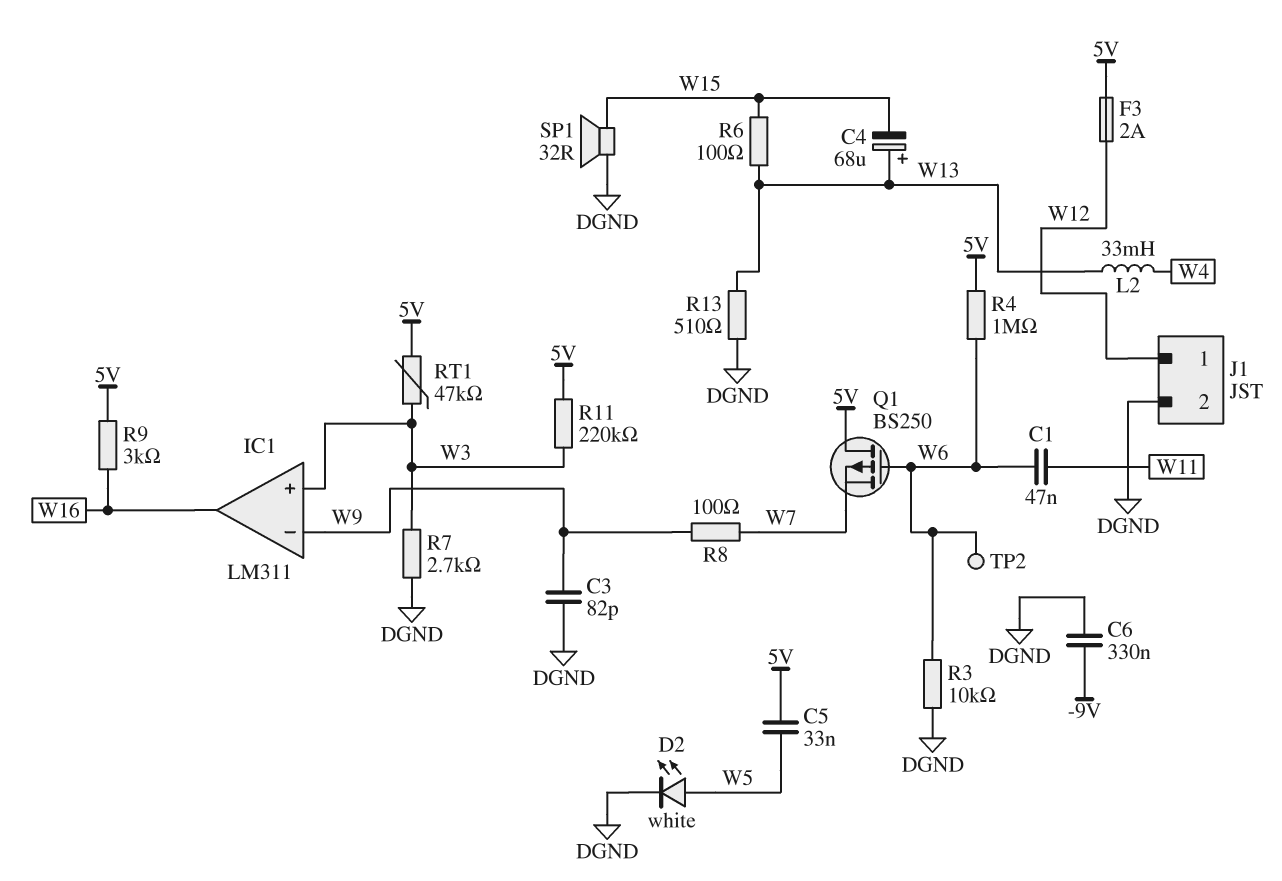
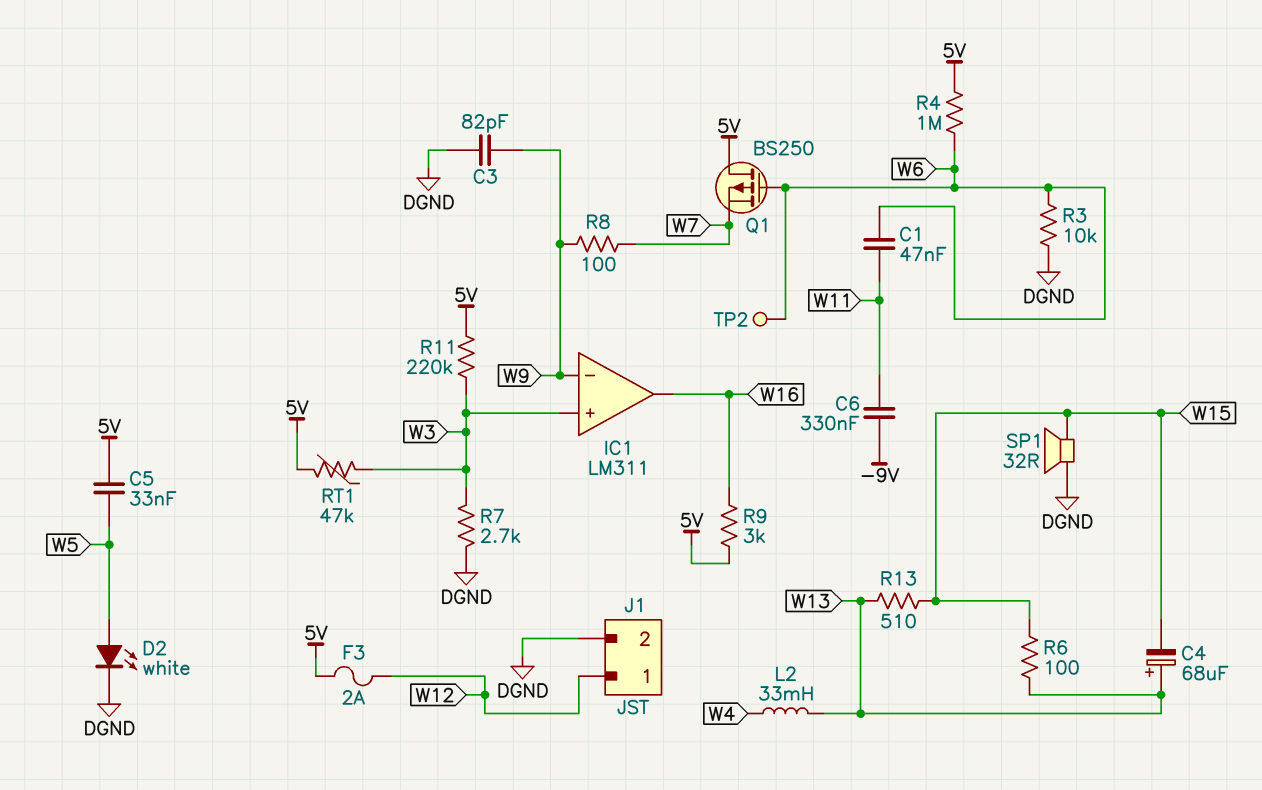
C6: 330nF (-9V, DGND) -> 330nF (-9V, W11)
R13: 510 (DGND, W13) -> 510 (W13, W15)

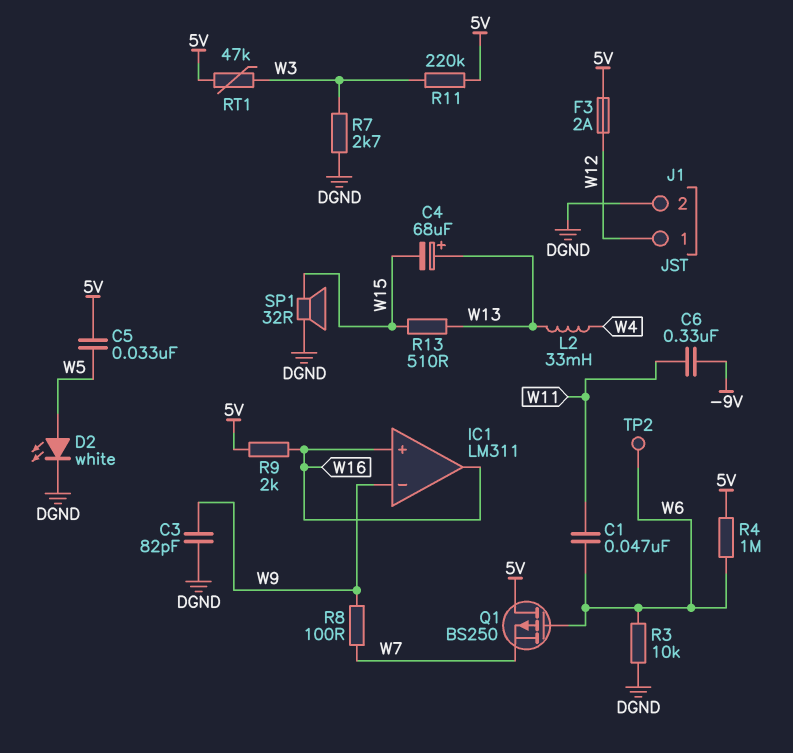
IC1 pin in+: W3 -> W16
R6: 100 (W13, W15) -> none
R9: 3k (5V, W16) -> 2k (5V, W16)

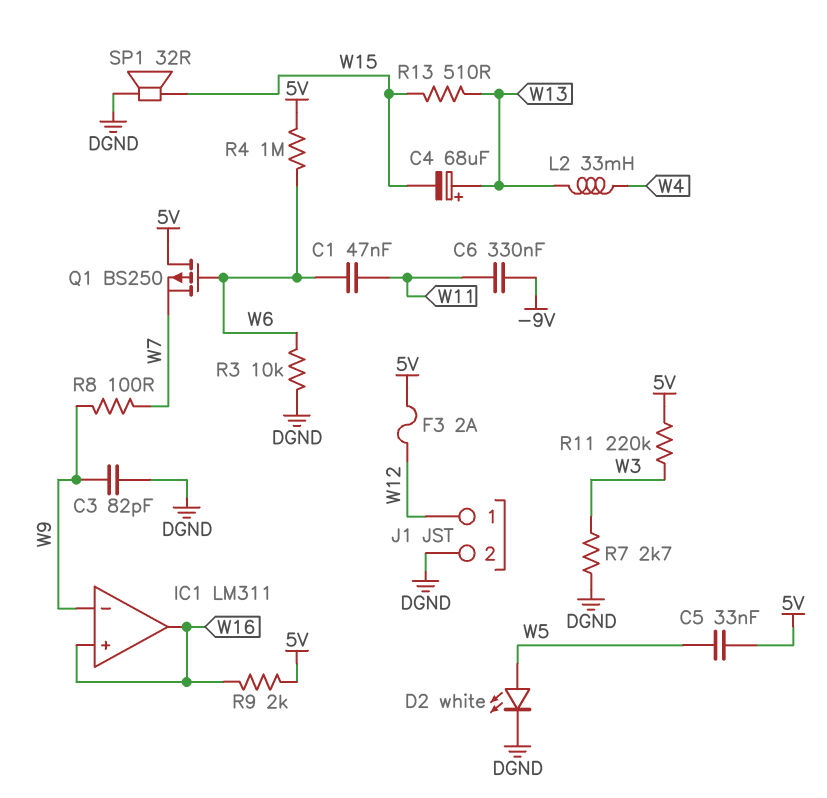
RT1: 47k (5V, W3) -> none
TP2: test point (W6) -> none

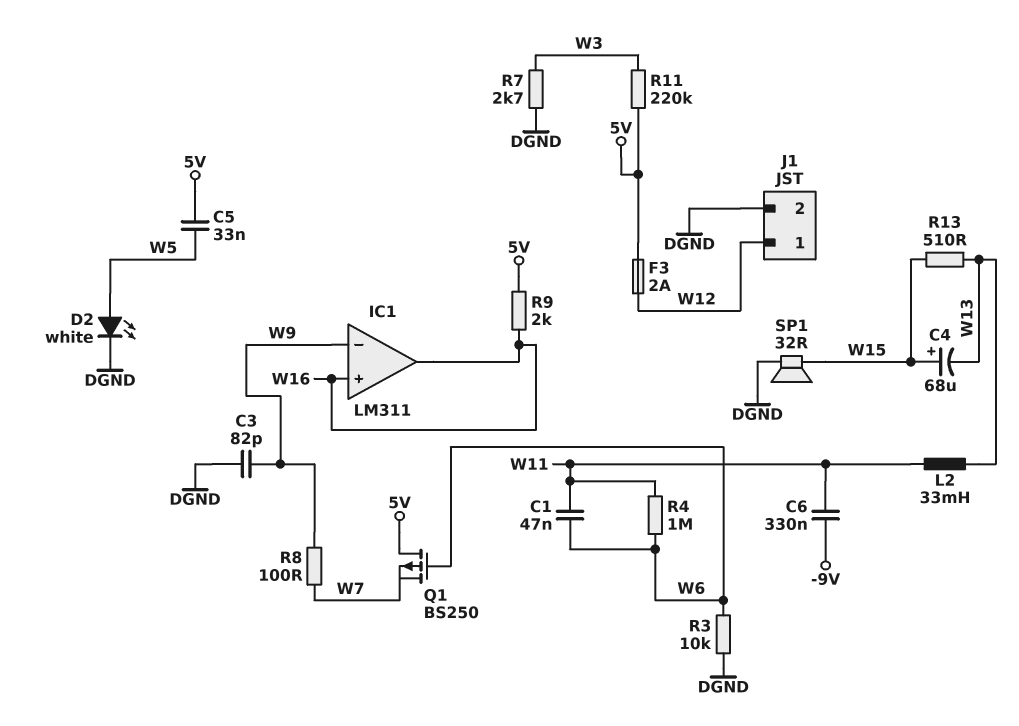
C4: 68uF (plus W13, minus W15) -> 68uF (plus W15, minus W13)
L2: 33mH (W4, W13) -> 33mH (W11, W13)
R4: 1M (5V, W6) -> 1M (W6, W11)

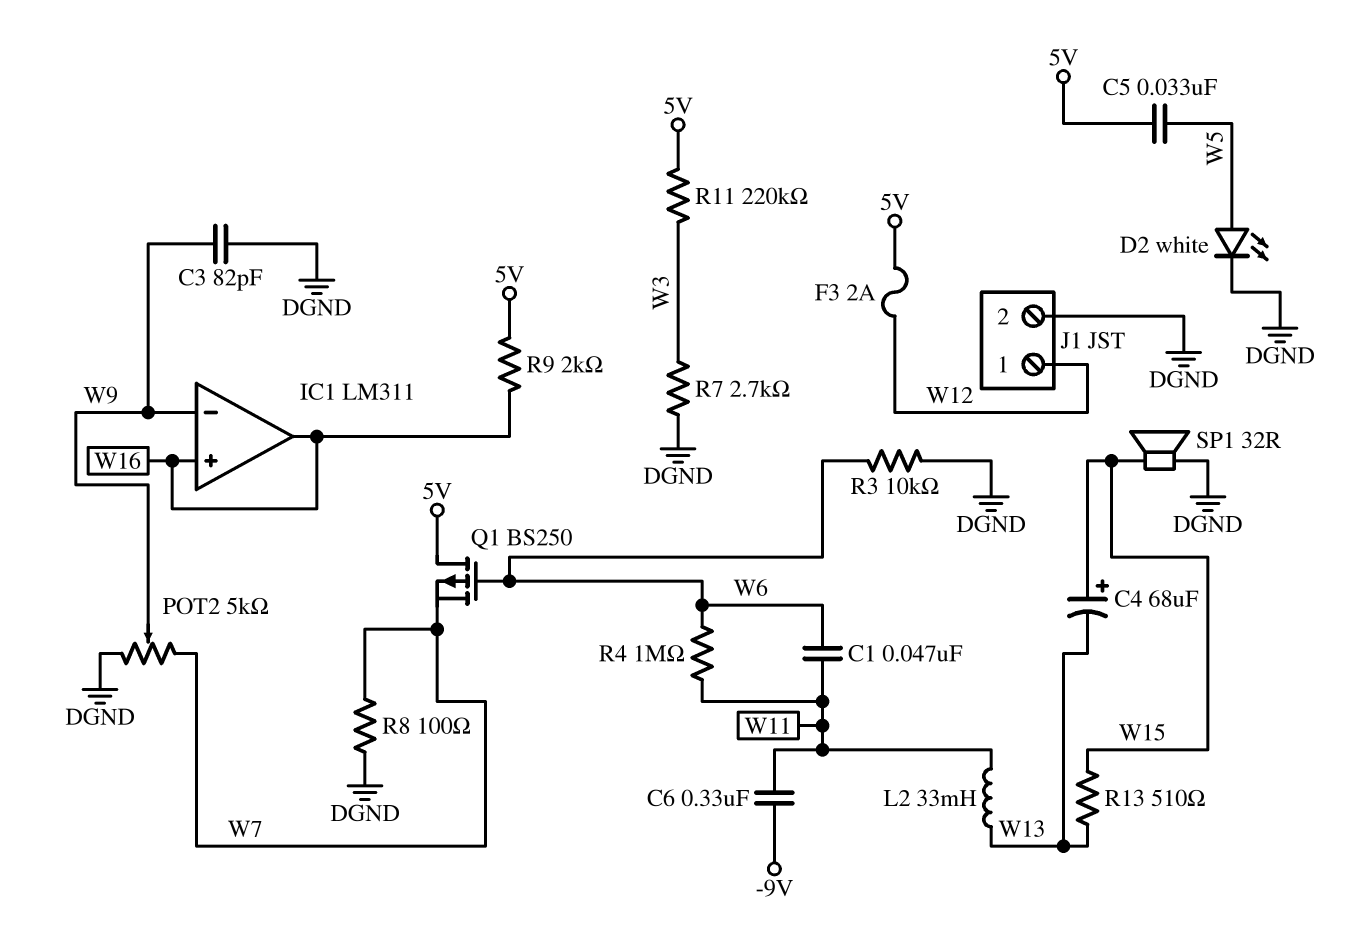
POT2: none -> 5k (DGND, W7, wiper W9)
R8: 100 (W7, W9) -> 100 (DGND, W7)

